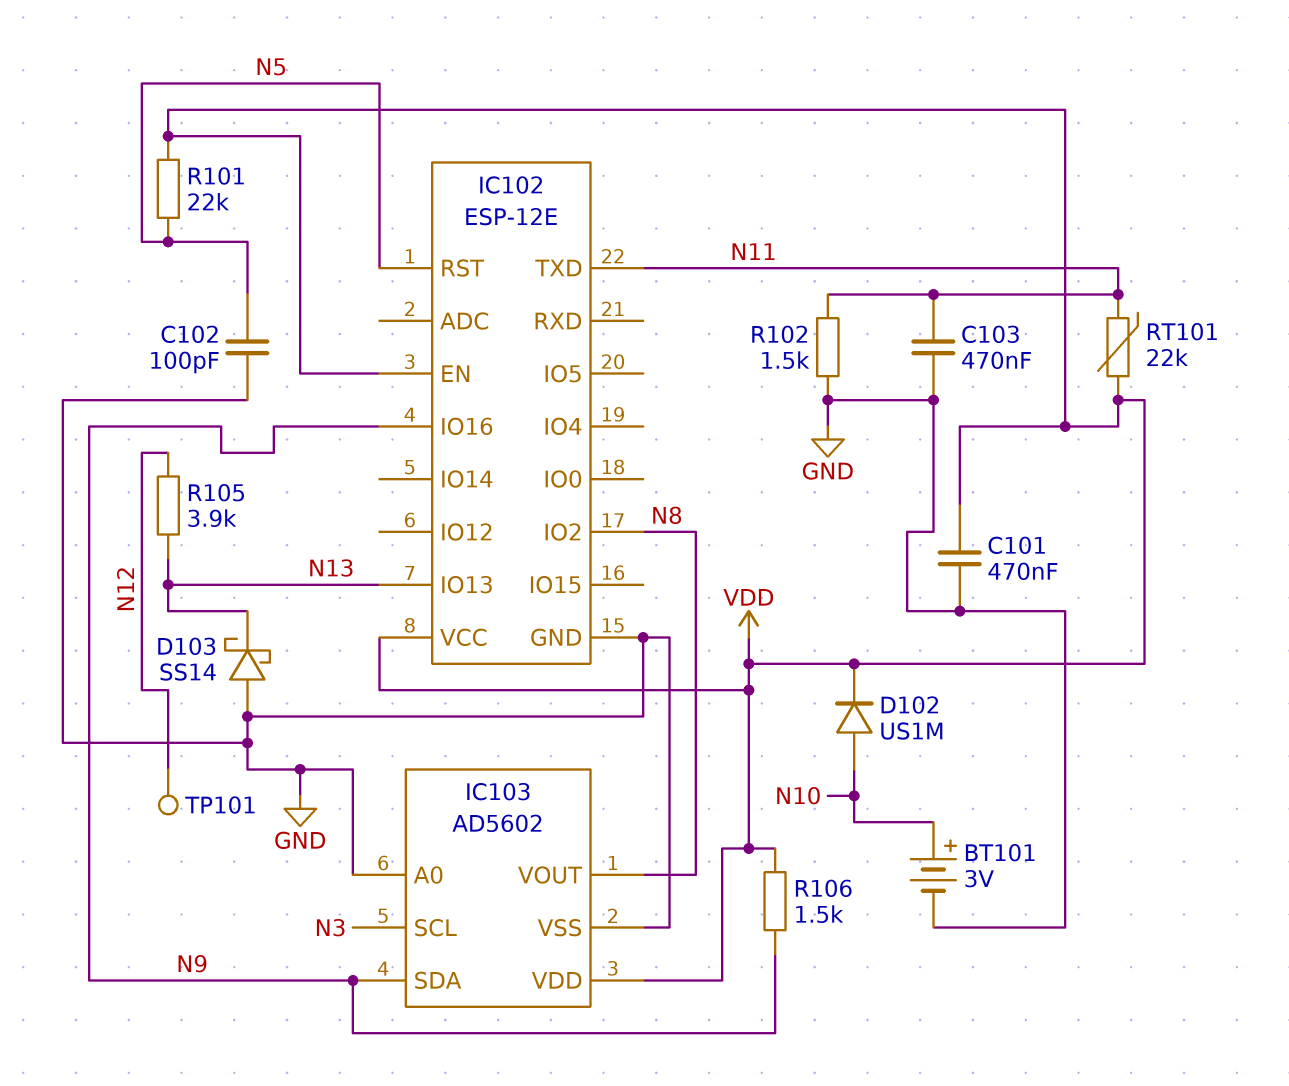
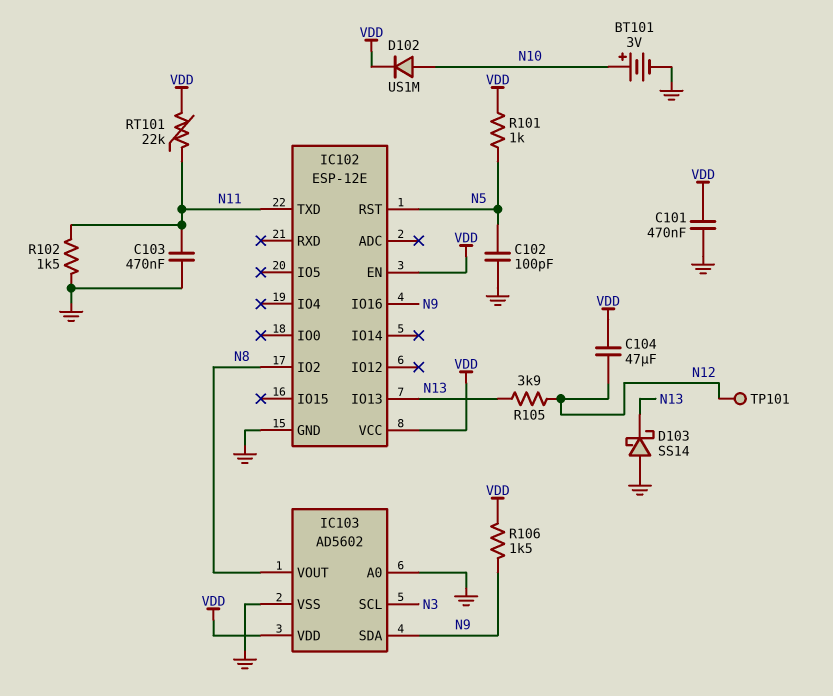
C104: none -> 47uF (N12, VDD)
R101: 22k (N5, VDD) -> 1k (N5, VDD)

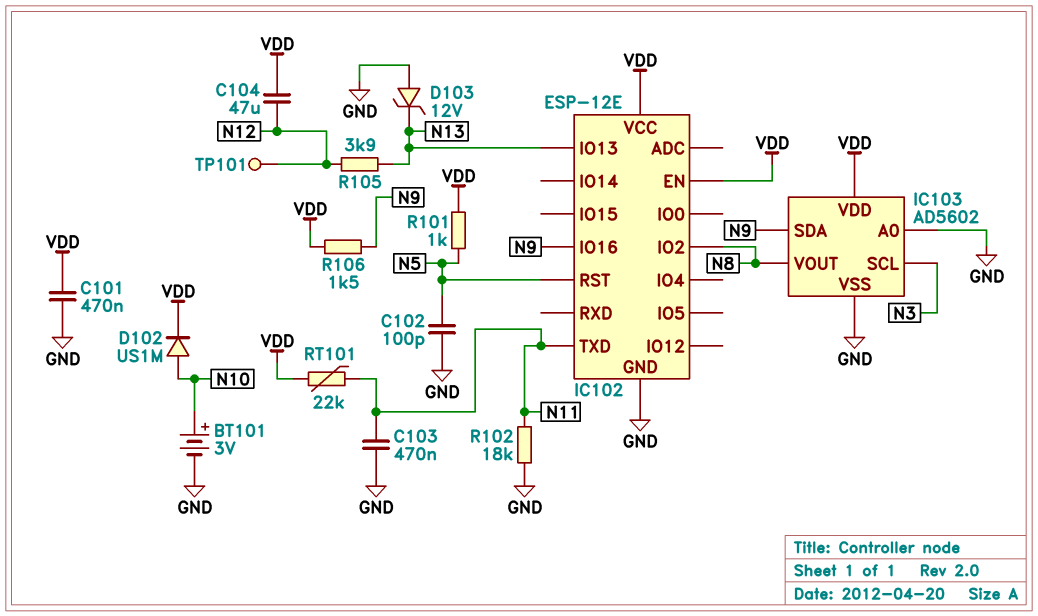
D103: schottky SS14 (A GND, K N13) -> zener 12V (A GND, K N13)
R102: 1.5k (GND, N11) -> 18k (GND, N11)

